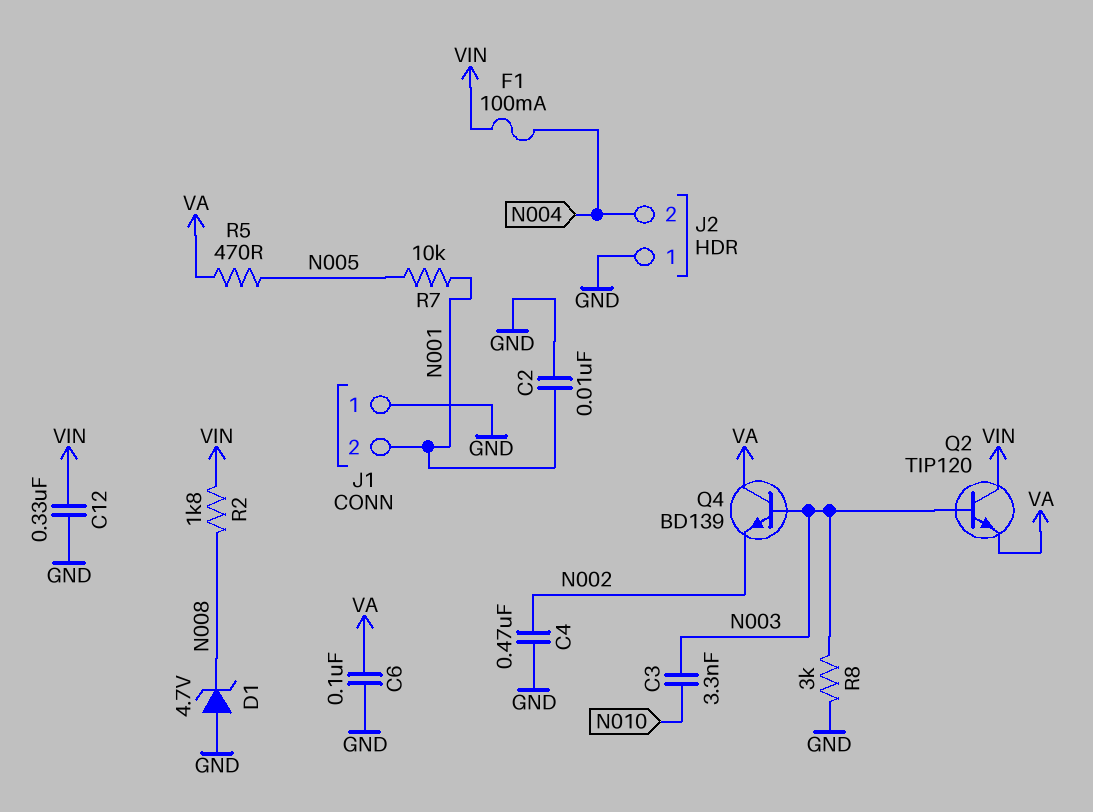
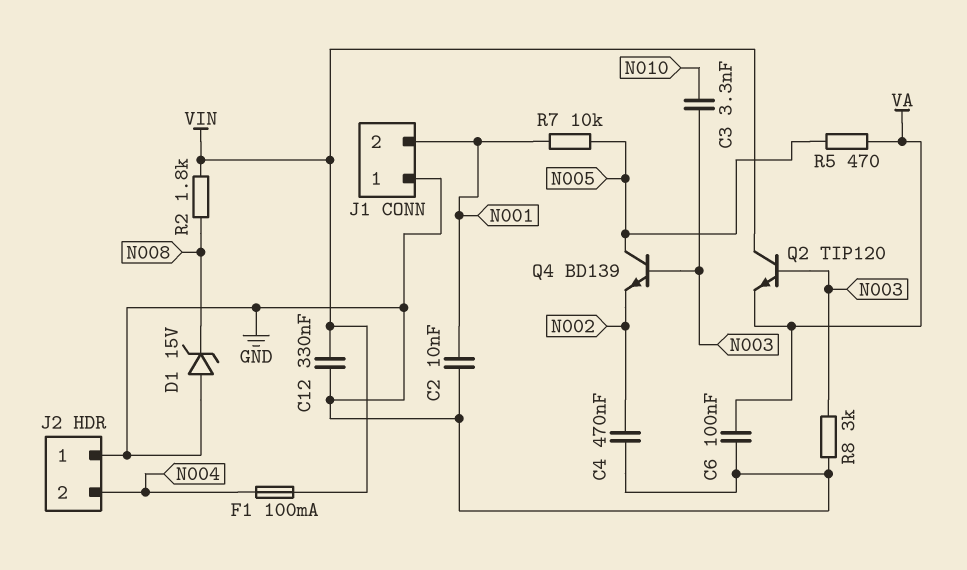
D1: zener 4.7V (A GND, K N008) -> zener 15V (A GND, K N008)
Q4: NPN BD139 (B N003, C VA, E N002) -> NPN BD139 (B N003, C N005, E N002)

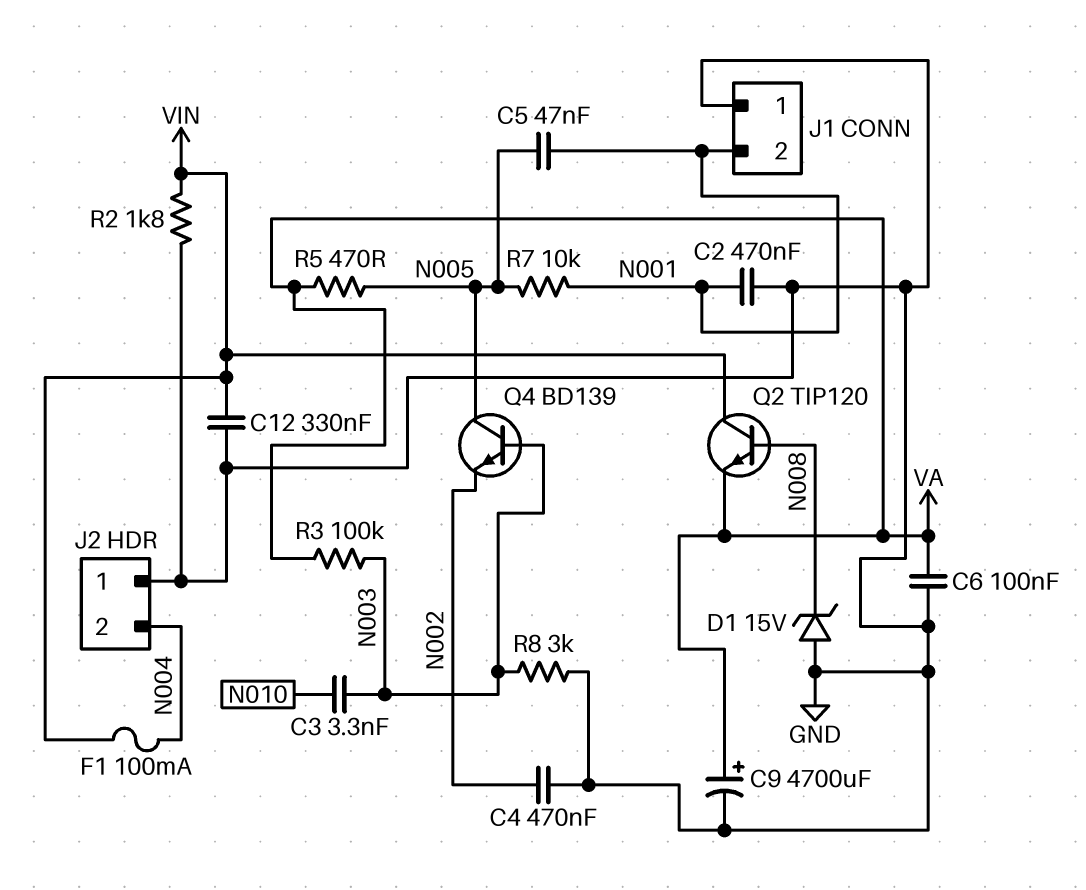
C2: 10nF (GND, N001) -> 470nF (GND, N001)
C5: none -> 47nF (N001, N005)
C9: none -> 4700uF (plus VA, minus GND)
Q2: NPN TIP120 (B N003, C VIN, E VA) -> NPN TIP120 (B N008, C VIN, E VA)
R2: 1.8k (N008, VIN) -> 1.8k (GND, VIN)
R3: none -> 100k (N003, VA)

